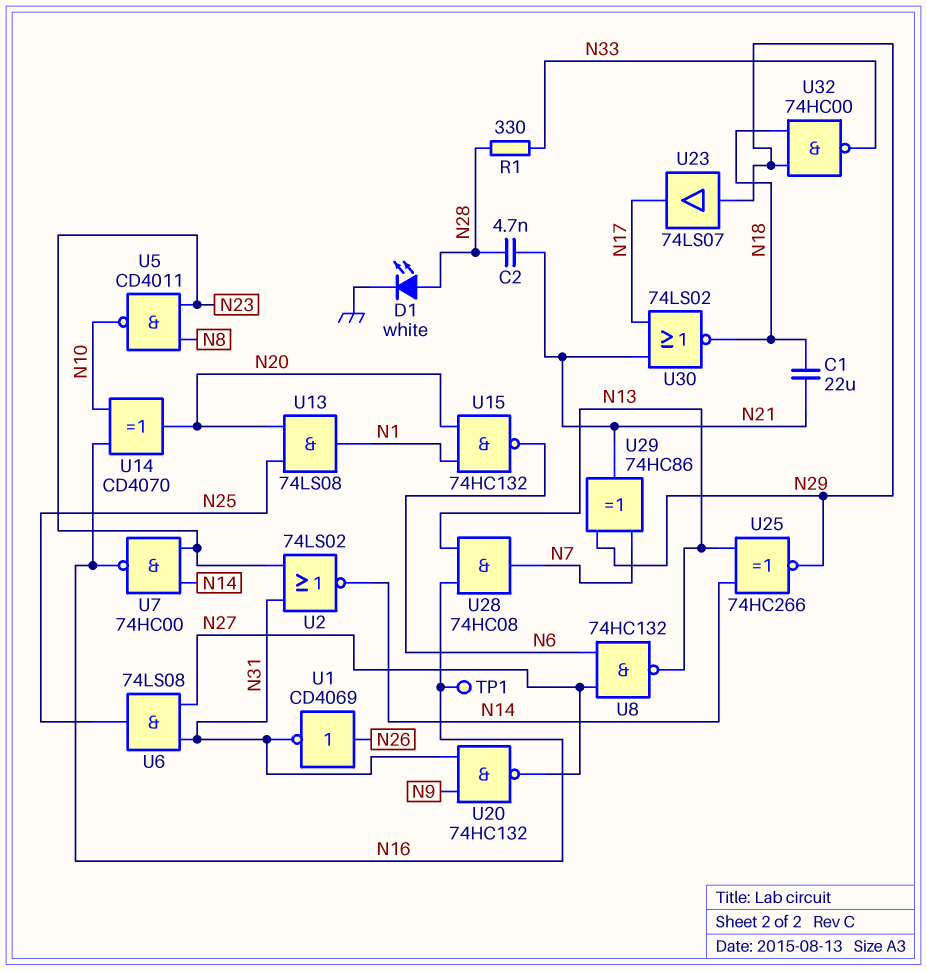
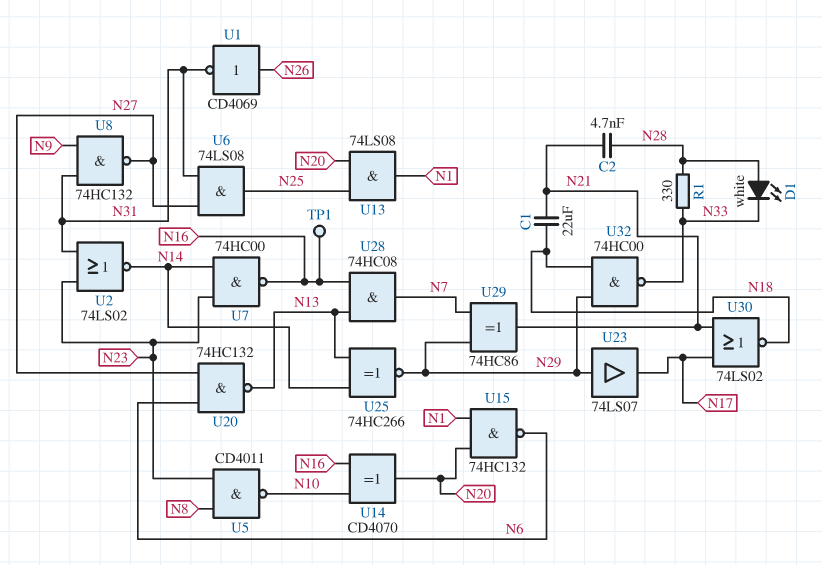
D1: LED white (A N28, K GND) -> LED white (A N28, K N33)
U8: NAND 74HC132 (in N6, in N27, out N13) -> NAND 74HC132 (in N9, in N31, out N27)
U20: NAND 74HC132 (in N9, in N31, out N27) -> NAND 74HC132 (in N6, in N27, out N13)

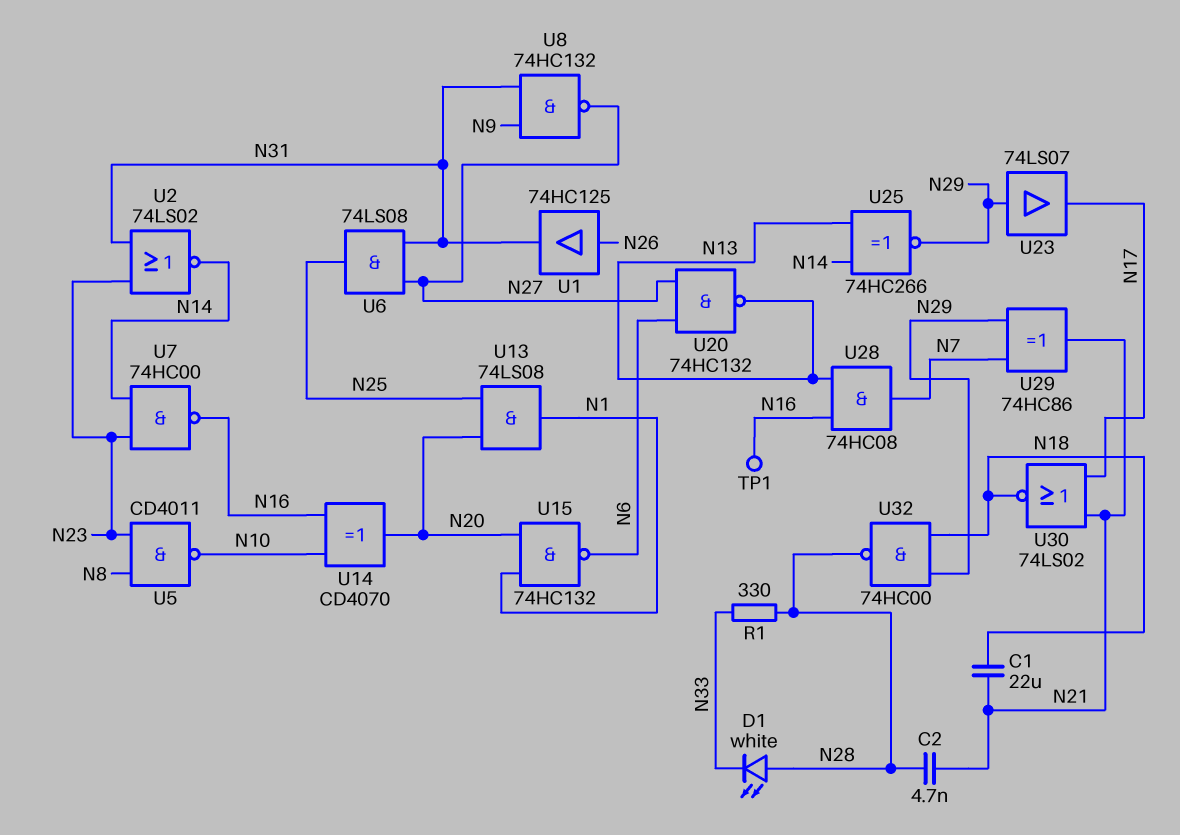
U1: NOT CD4069 (in N26, out N31) -> buffer 74HC125 (in N26, out N31)
U32: NAND 74HC00 (in N18, in N29, out N33) -> NAND 74HC00 (in N18, in N29, out N28)

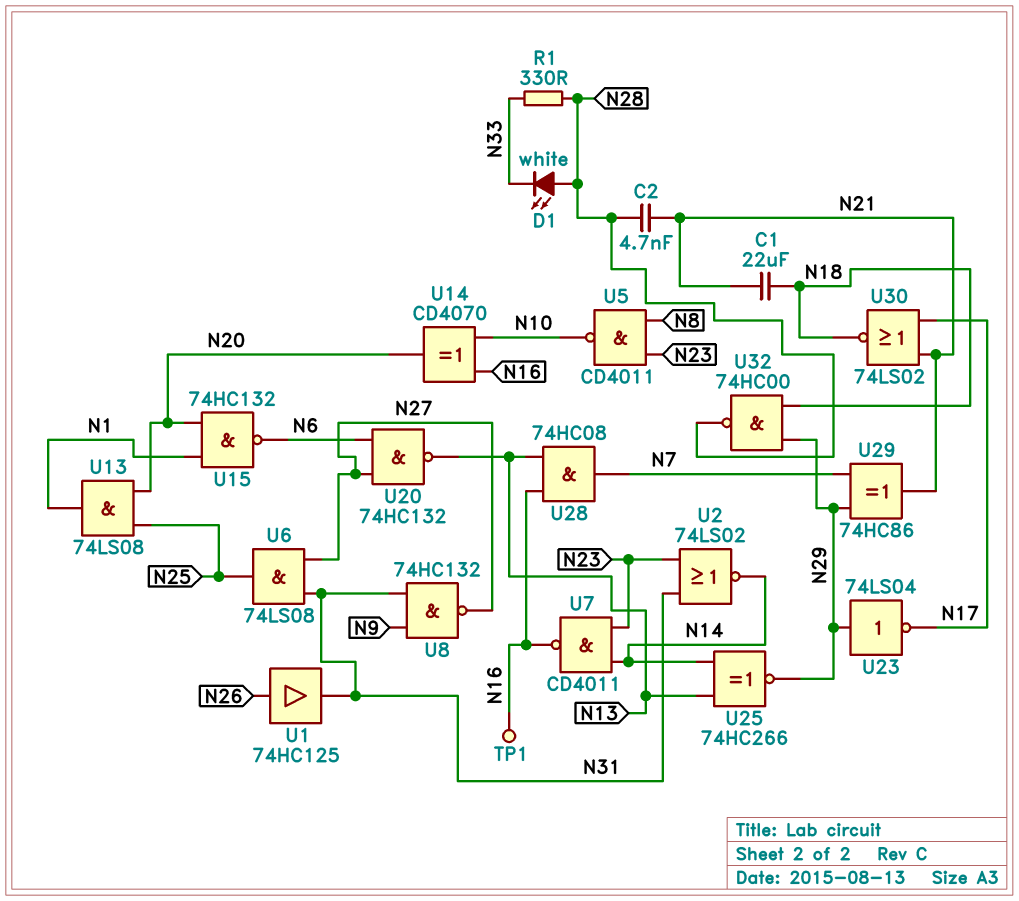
U7: NAND 74HC00 (in N14, in N23, out N16) -> NAND CD4011 (in N14, in N23, out N16)
U23: buffer 74LS07 (in N29, out N17) -> NOT 74LS04 (in N29, out N17)

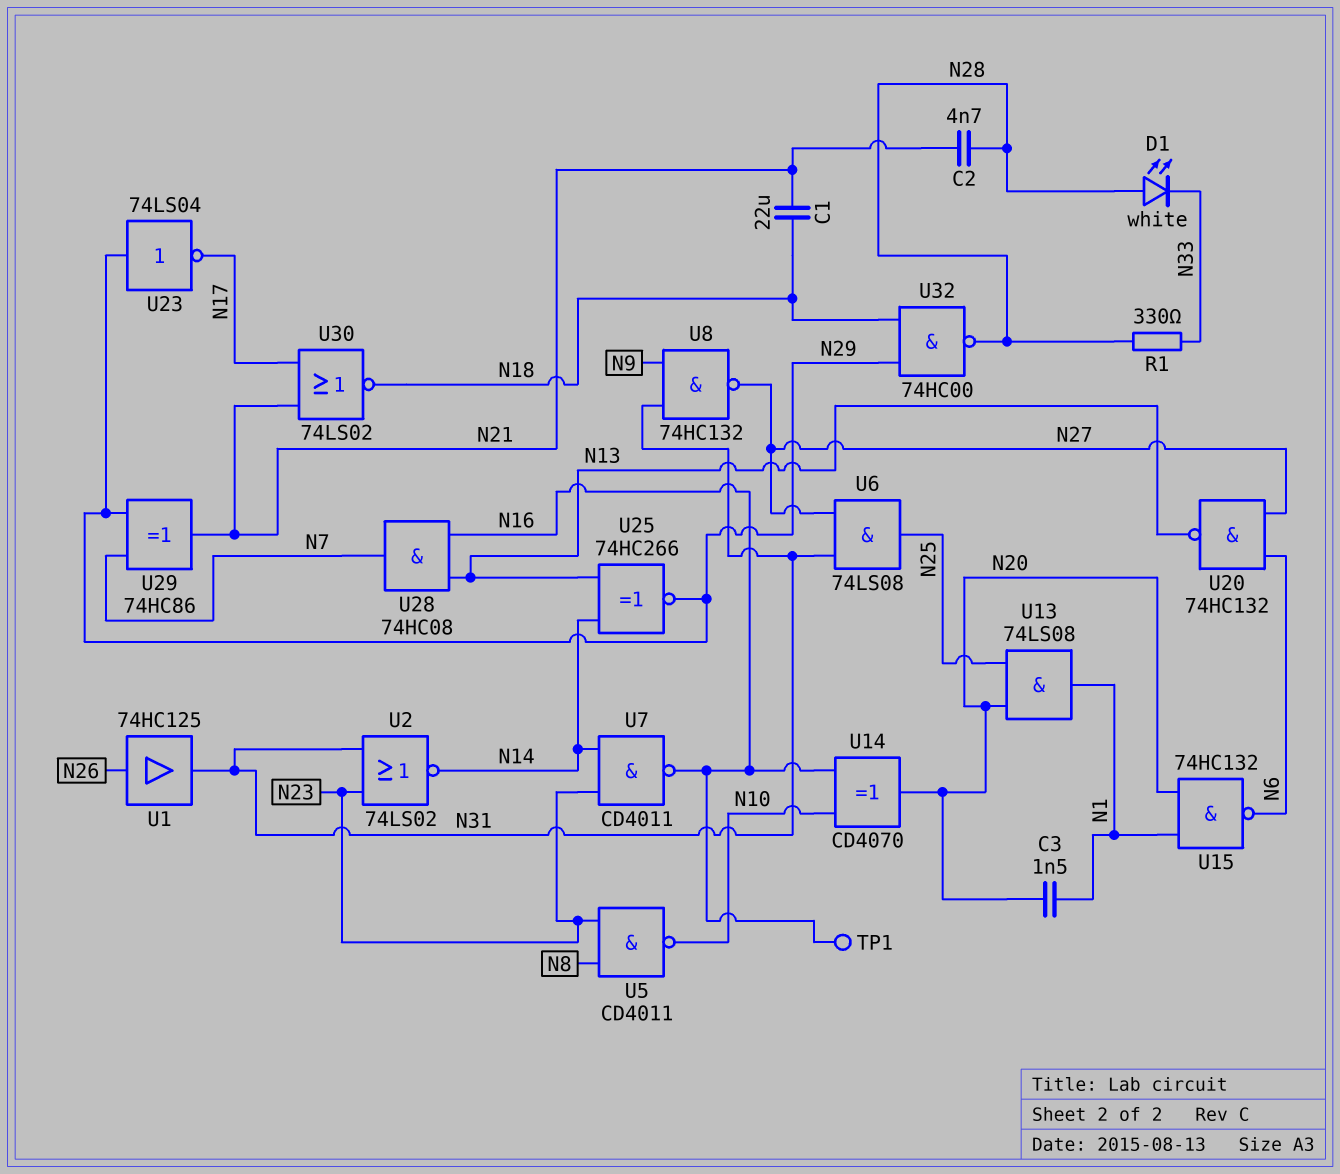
C3: none -> 1.5nF (N1, N20)

